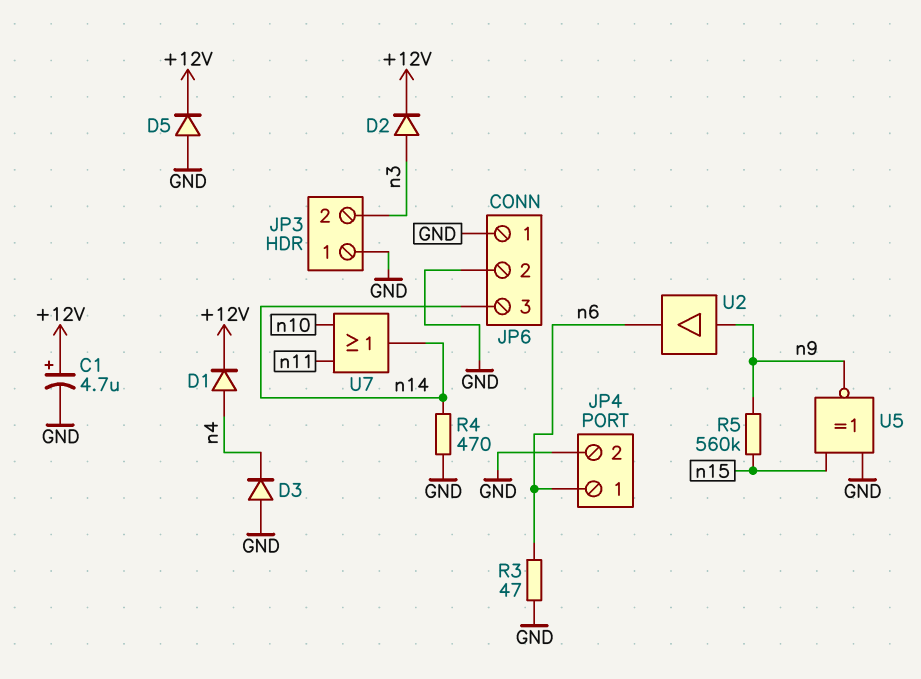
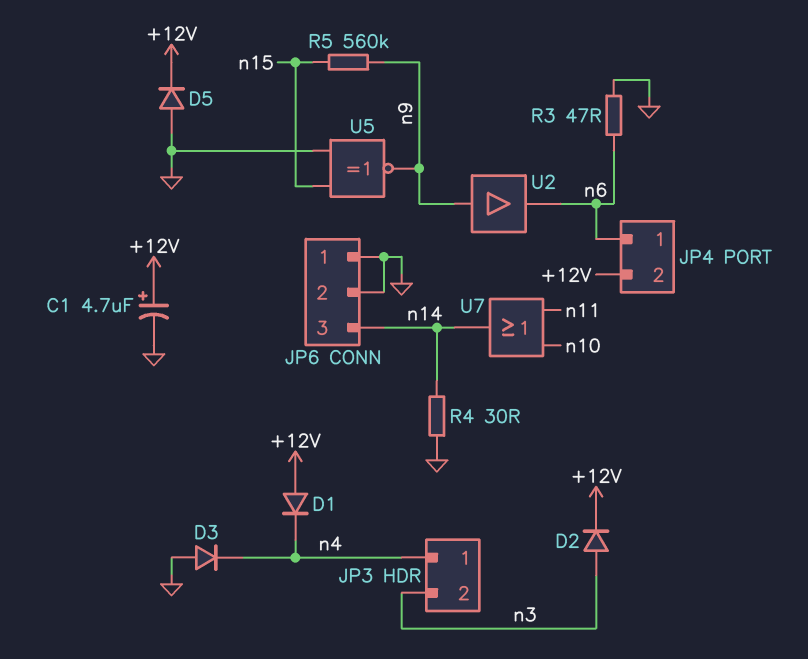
D1: diode (A n4, K +12V) -> diode (A +12V, K n4)
JP3 pin 1: GND -> n4
JP4 pin 2: GND -> +12V
R4: 470 (GND, n14) -> 30 (GND, n14)

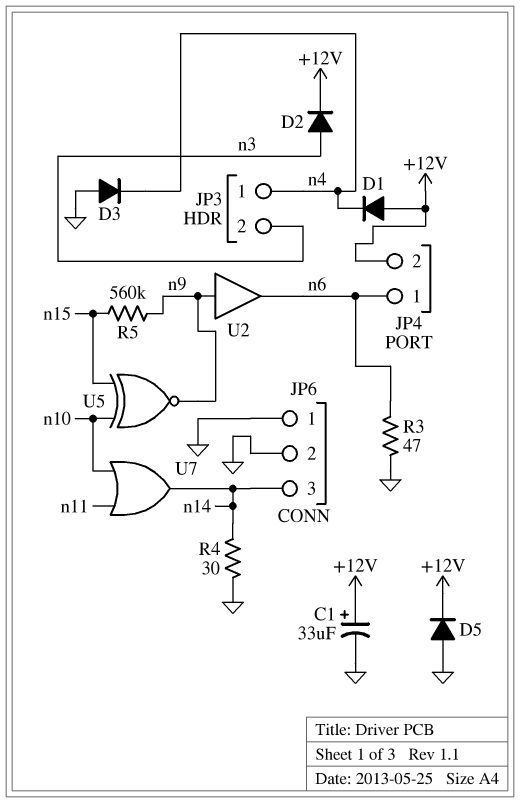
C1: 4.7uF (plus +12V, minus GND) -> 33uF (plus +12V, minus GND)
U5: XNOR (in GND, in n15, out n9) -> XNOR (in n10, in n15, out n9)

